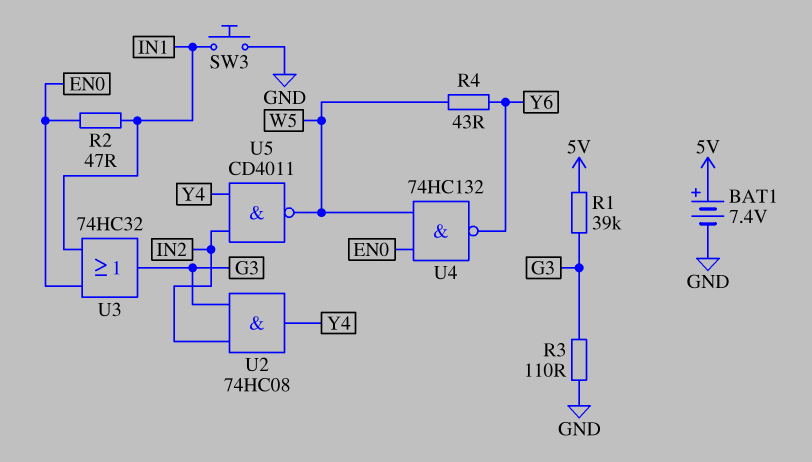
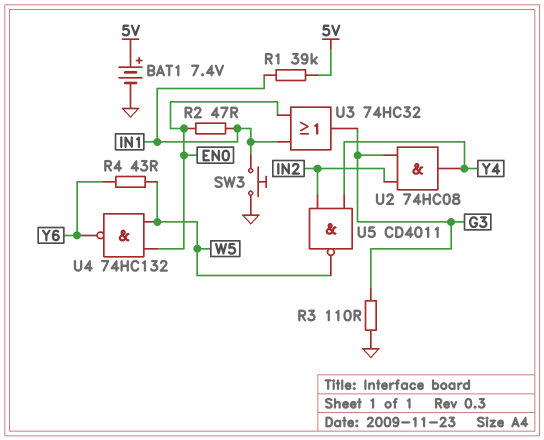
R1: 39k (5V, G3) -> 39k (5V, IN1)

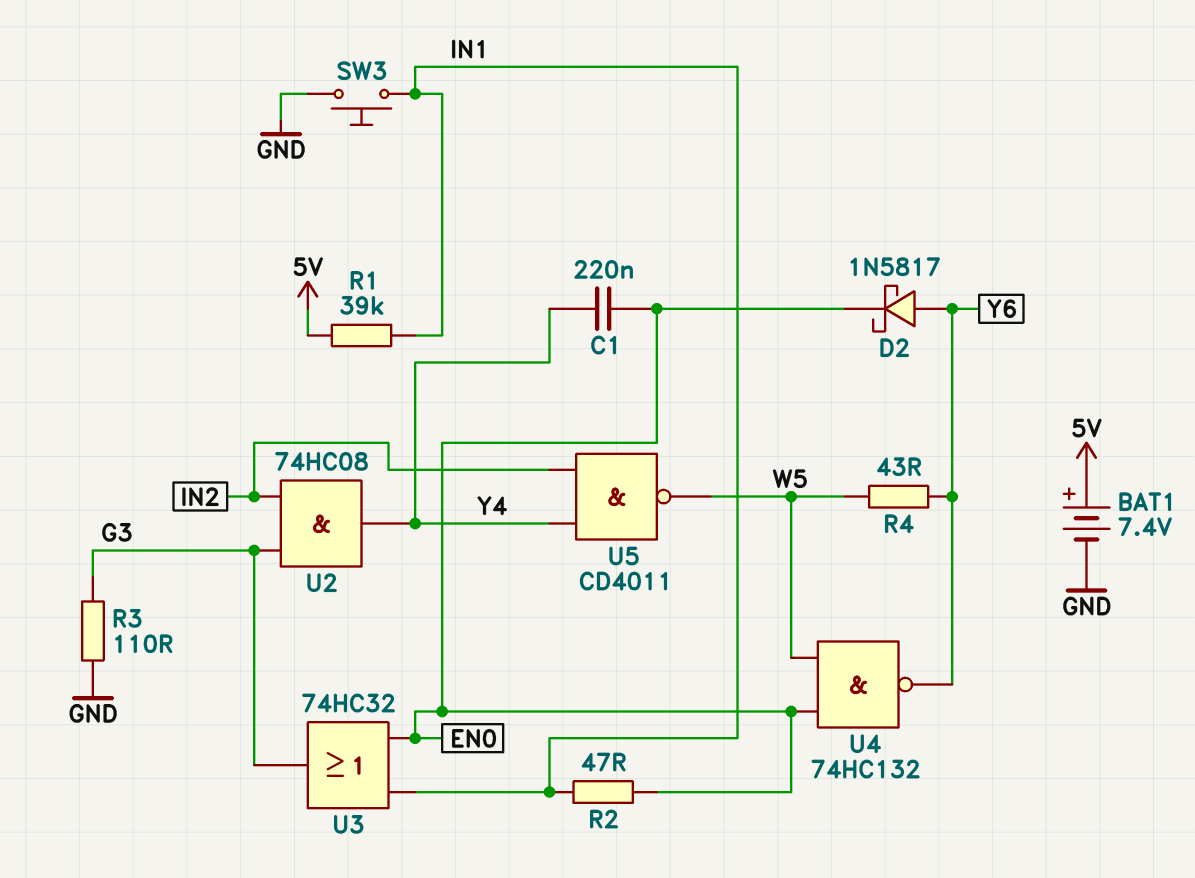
C1: none -> 220nF (EN0, Y4)
D2: none -> schottky 1N5817 (A Y6, K EN0)

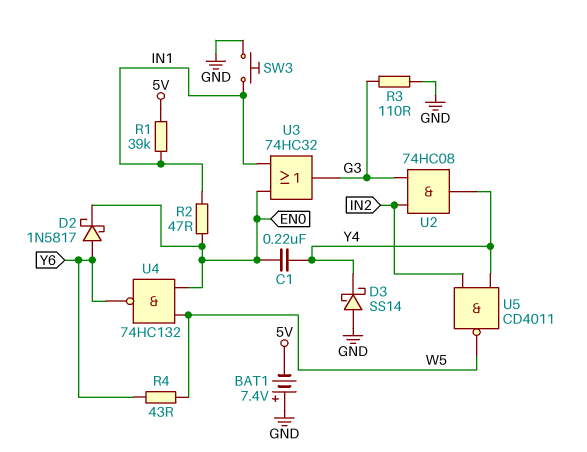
BAT1: 7.4V (plus 5V, minus GND) -> 7.4V (plus GND, minus 5V)
D3: none -> schottky SS14 (A GND, K Y4)

